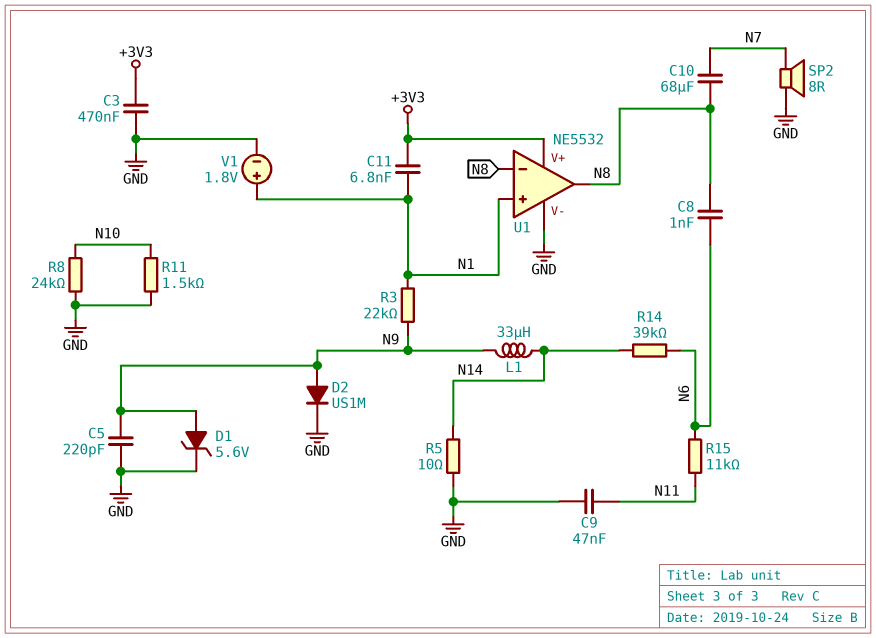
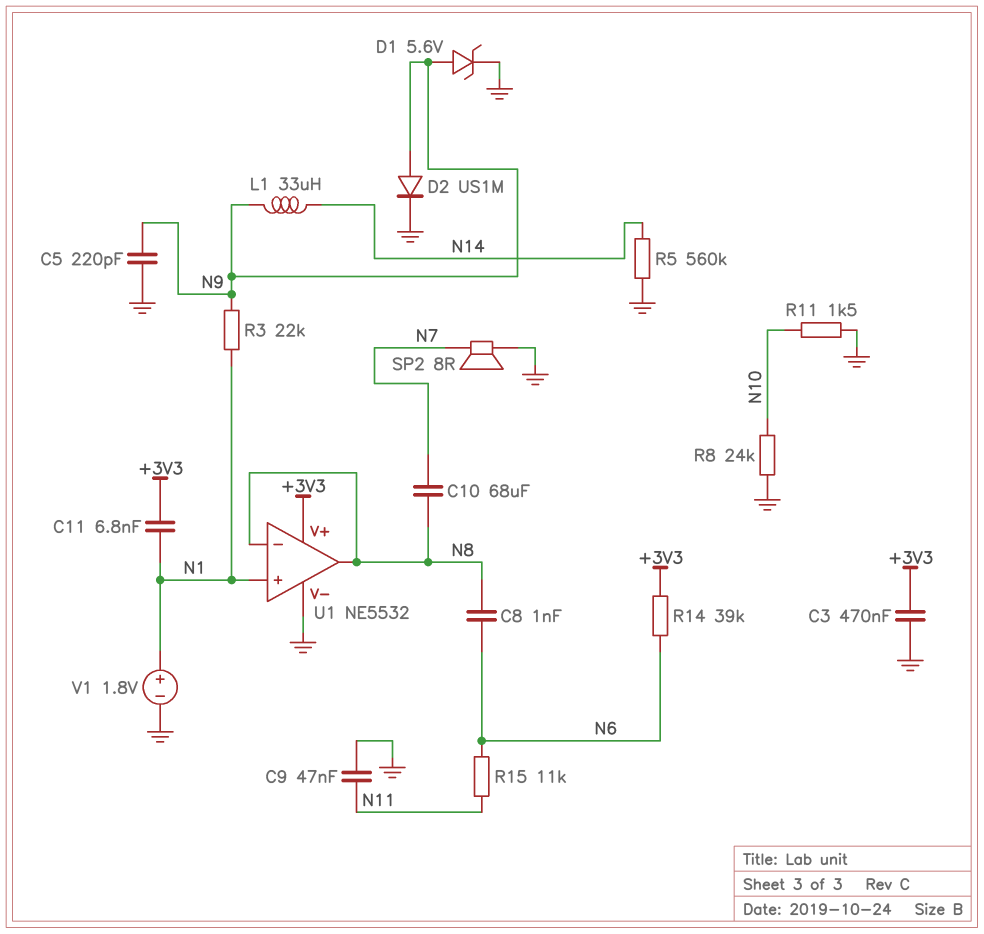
R5: 10 (GND, N14) -> 560k (GND, N14)
R14: 39k (N6, N14) -> 39k (+3V3, N6)

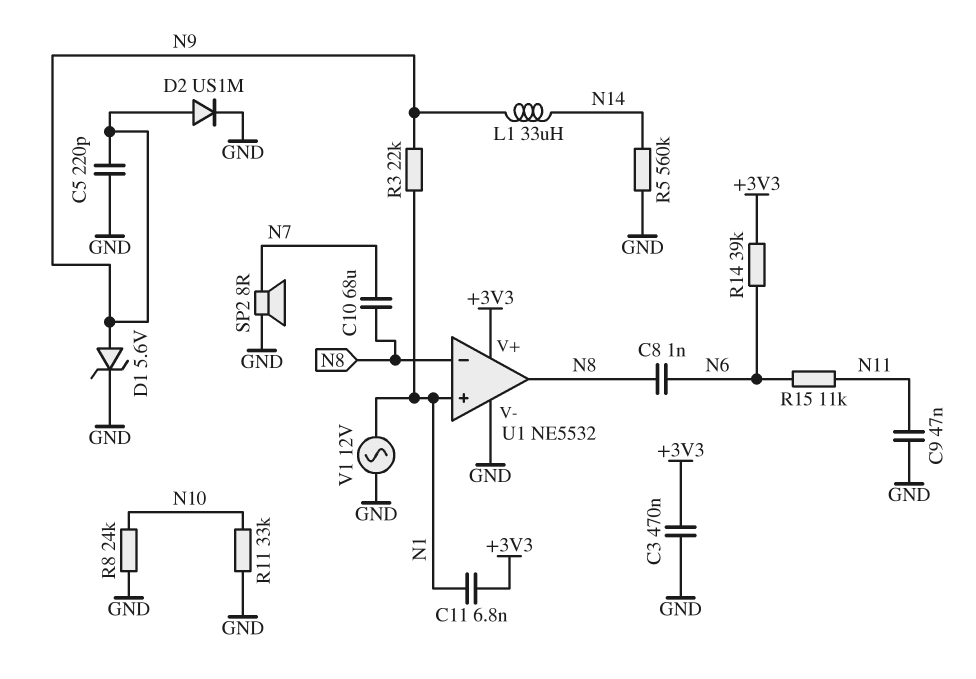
R11: 1.5k (GND, N10) -> 33k (GND, N10)
V1: 1.8V (plus N1, minus GND) -> AC 12V (GND, N1)

